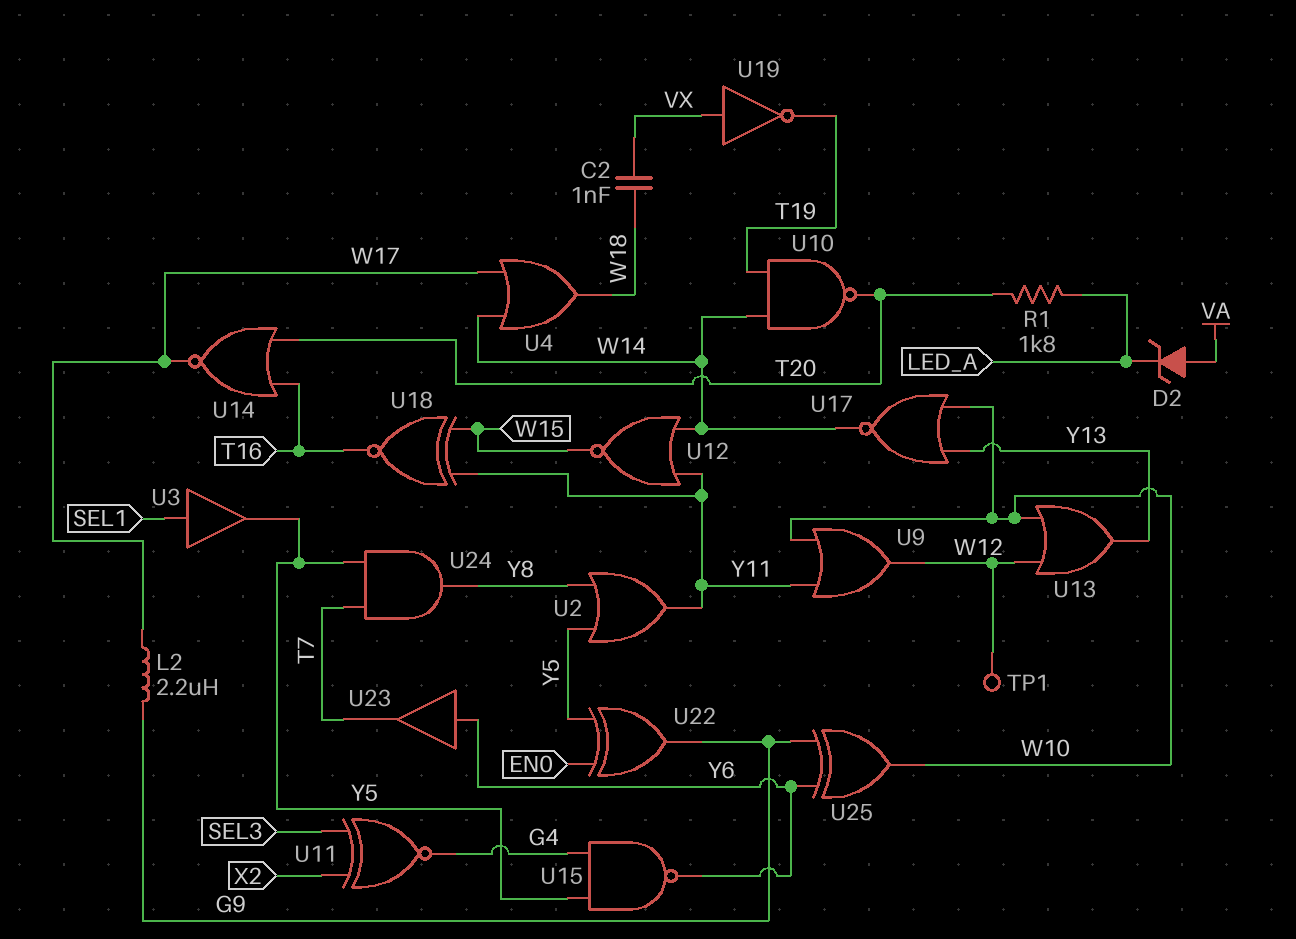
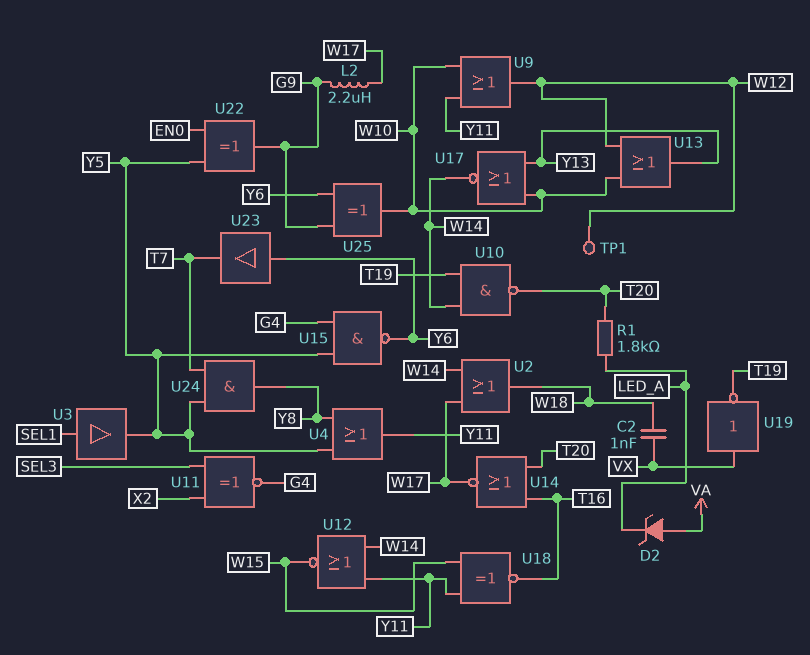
U2: OR (in Y5, in Y8, out Y11) -> OR (in W14, in W17, out W18)
U4: OR (in W14, in W17, out W18) -> OR (in Y5, in Y8, out Y11)

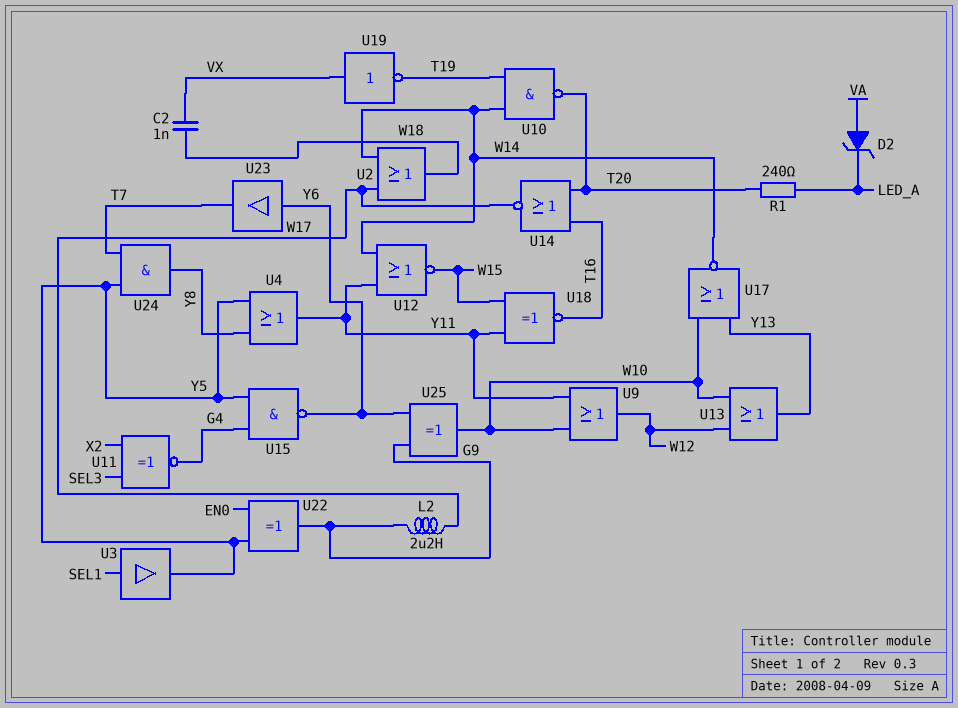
R1: 1.8k (LED_A, T20) -> 240 (LED_A, T20)
TP1: test point (W12) -> none

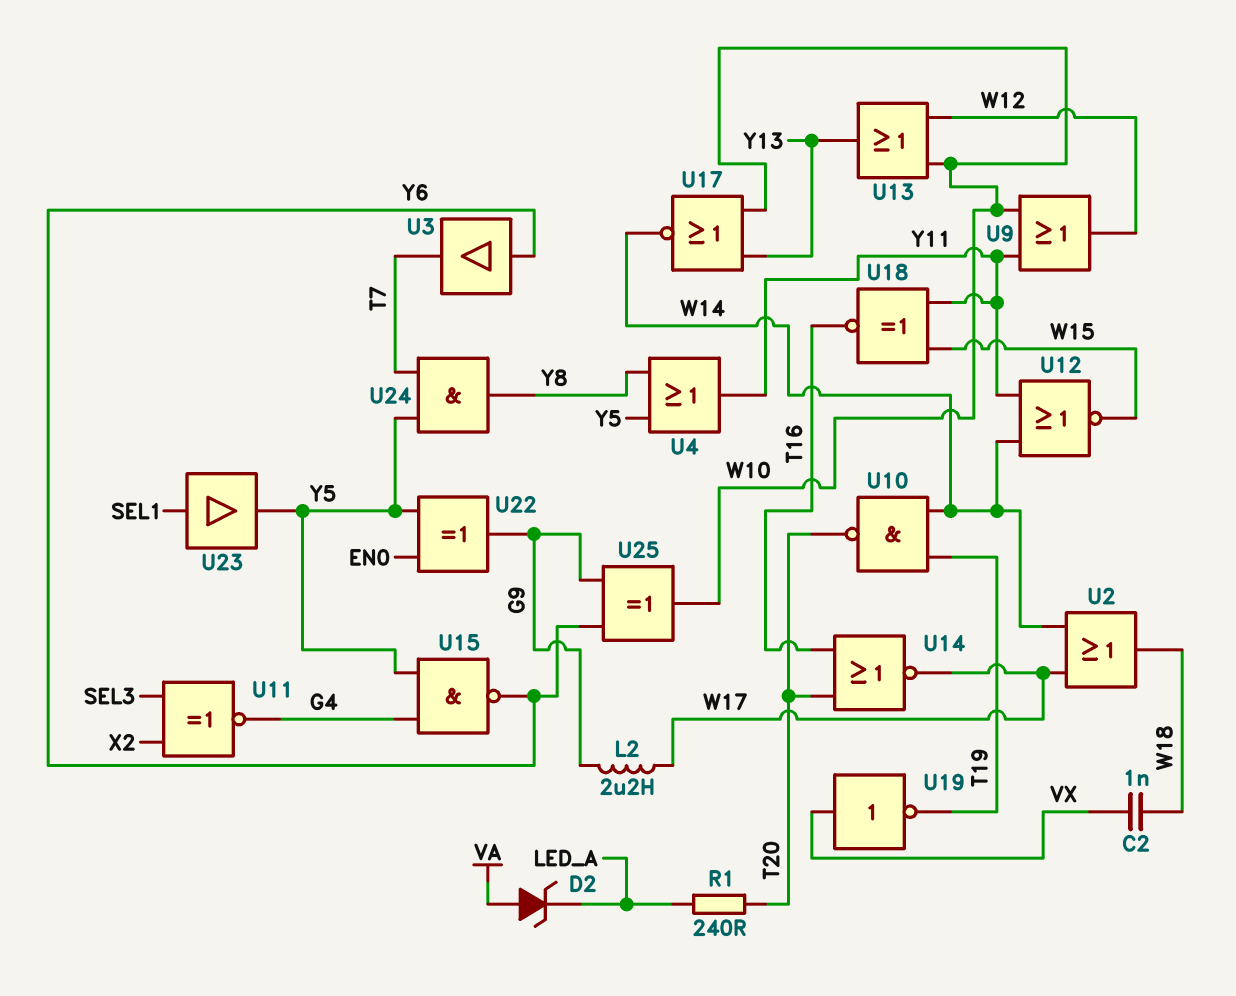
U3: buffer (in SEL1, out Y5) -> buffer (in Y6, out T7)
U23: buffer (in Y6, out T7) -> buffer (in SEL1, out Y5)

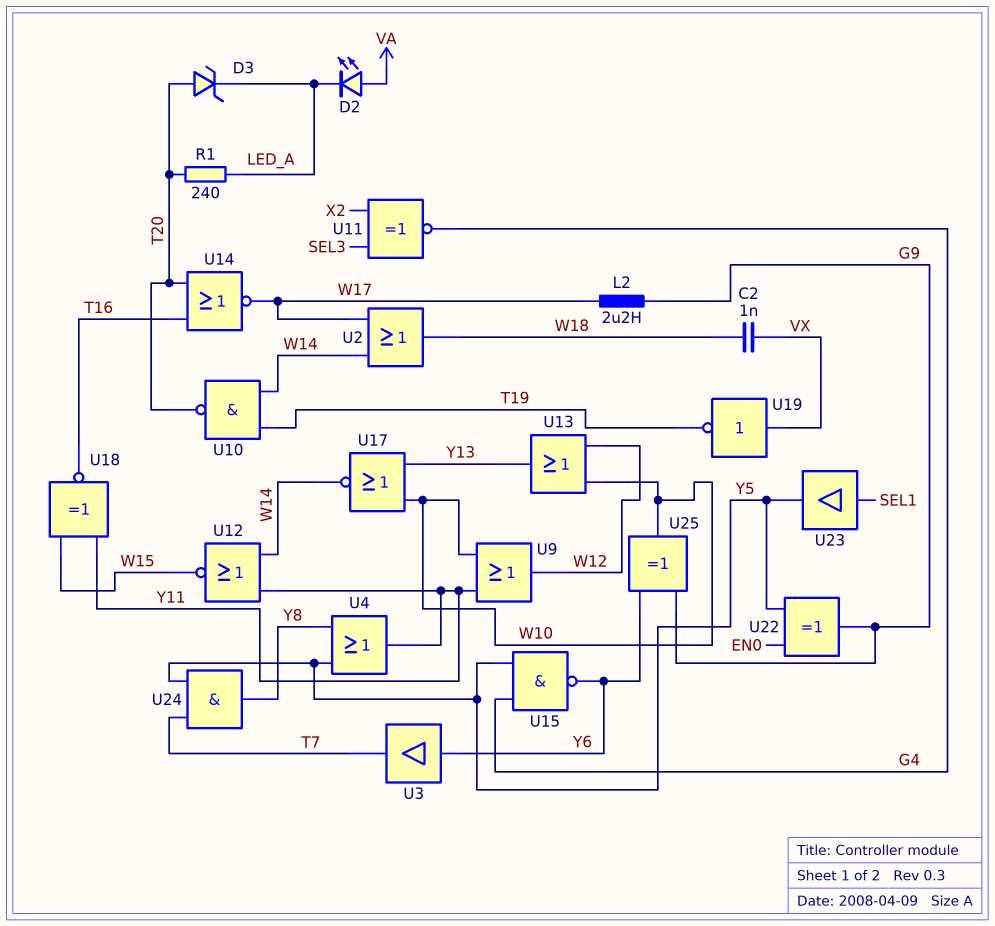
D2: zener (A VA, K LED_A) -> LED (A VA, K LED_A)
D3: none -> zener (A T20, K LED_A)

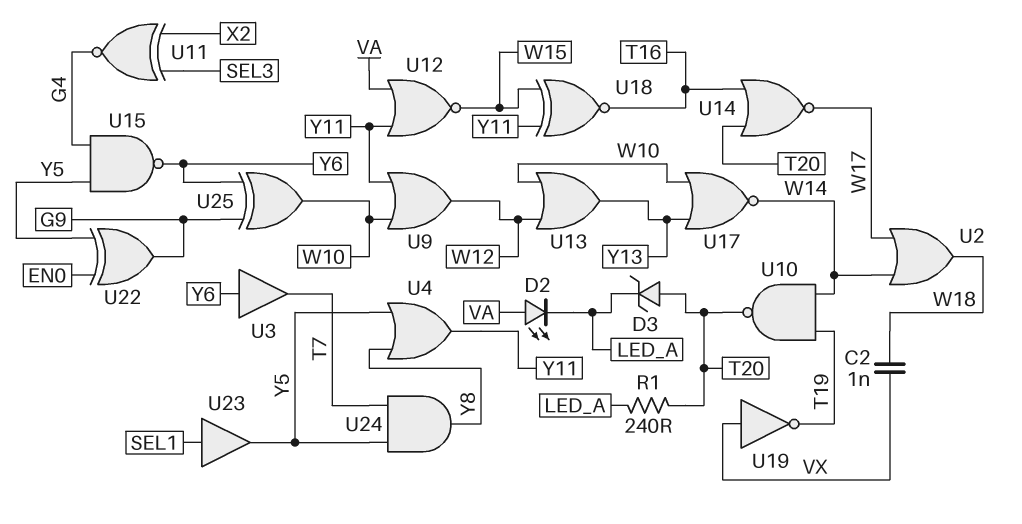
L2: 2.2uH (G9, W17) -> none
U12: NOR (in W14, in Y11, out W15) -> NOR (in VA, in Y11, out W15)

